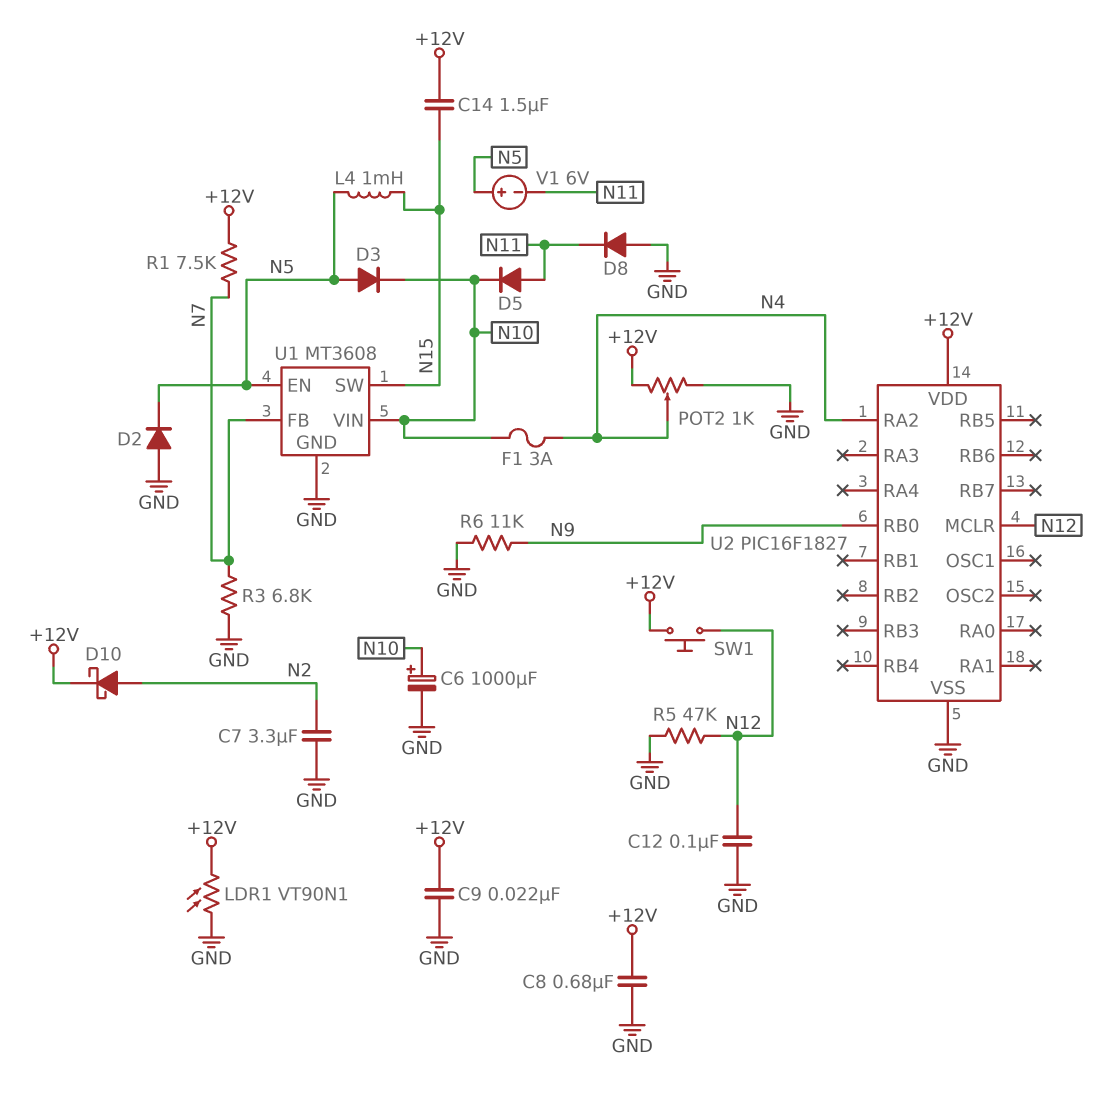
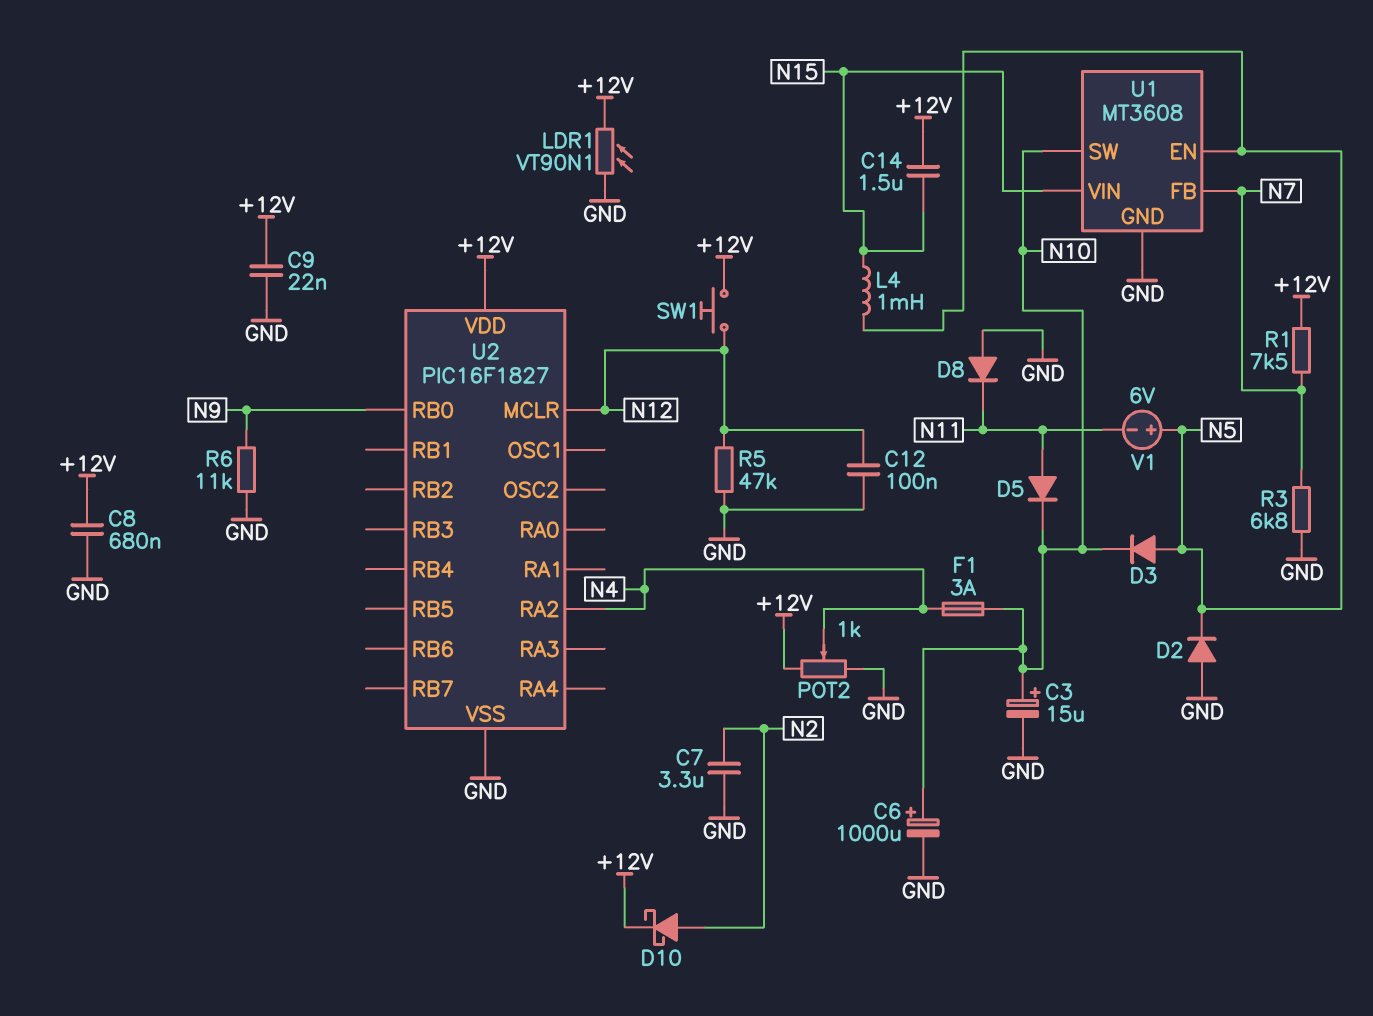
C3: none -> 15uF (plus N10, minus GND)
U1 pin SW: N15 -> N10
U1 pin VIN: N10 -> N15

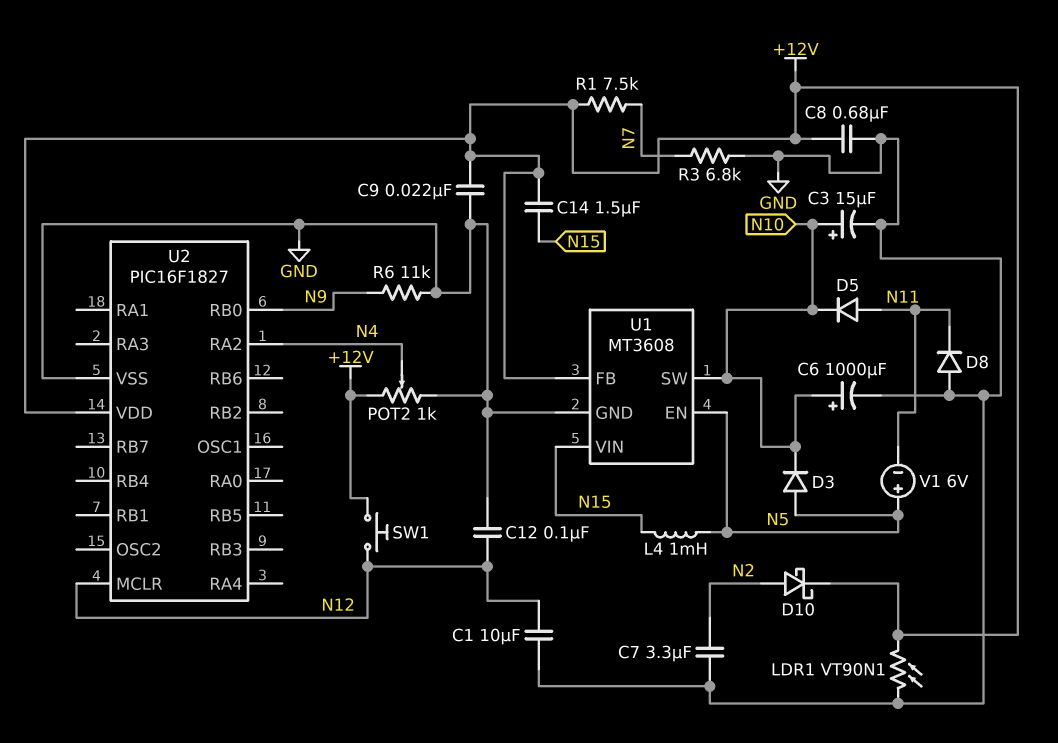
C1: none -> 10uF (GND, N12)
D2: diode (A GND, K N5) -> none
F1: 3A (N4, N10) -> none
R5: 47k (GND, N12) -> none
U1 pin FB: N7 -> +12V

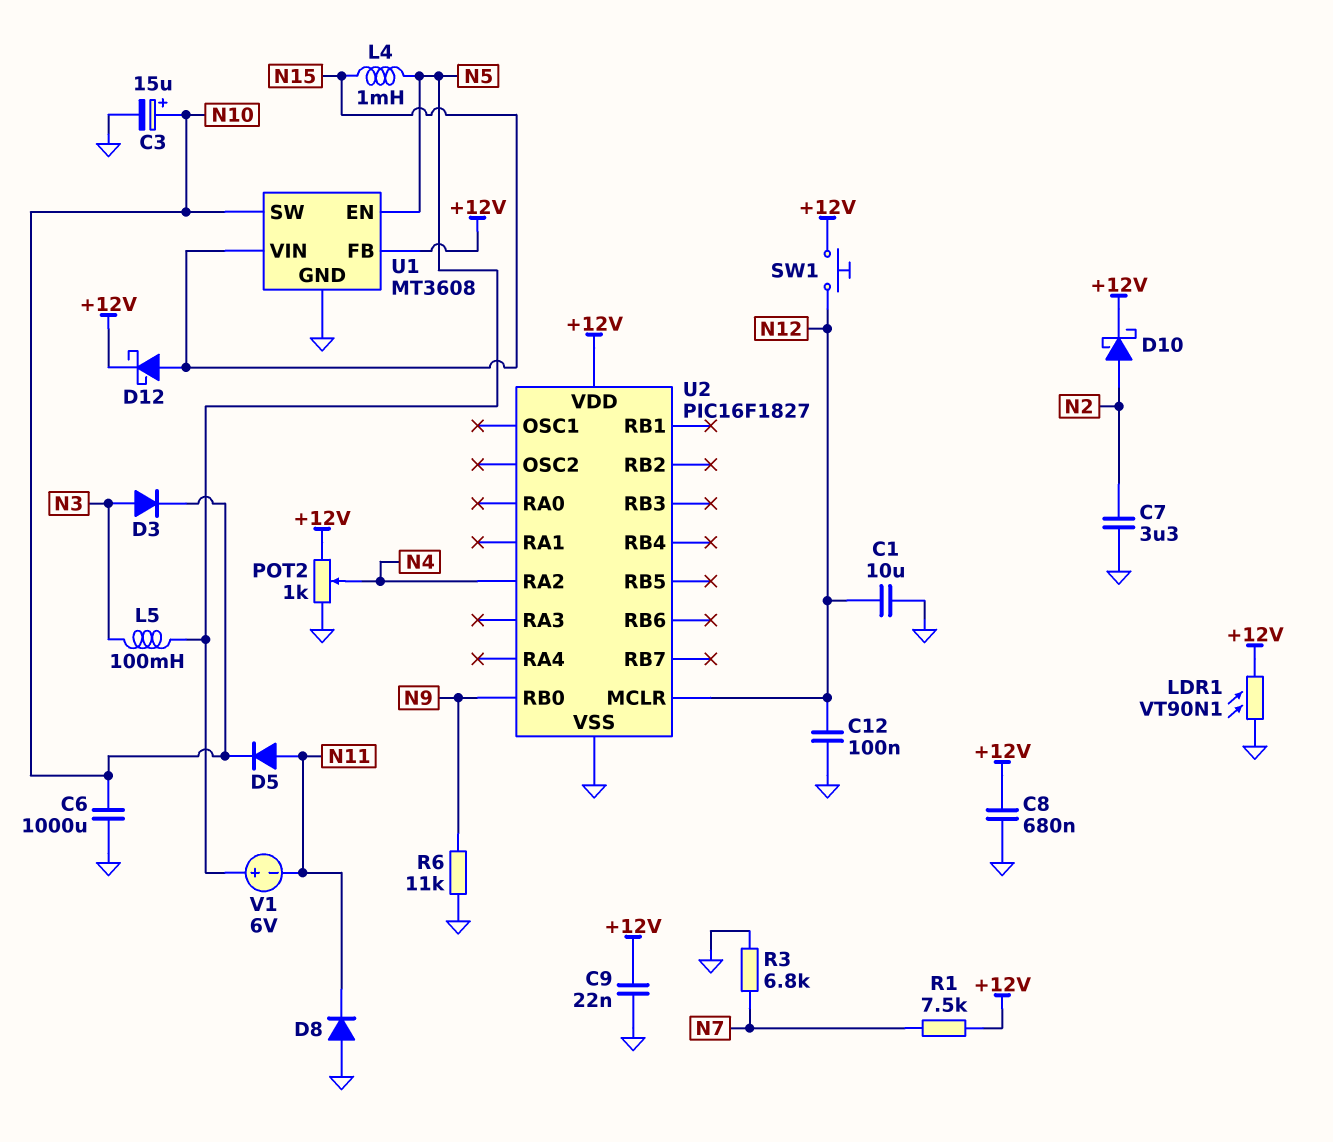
C6: 1000uF (plus N10, minus GND) -> 1000uF (GND, N10)
C14: 1.5uF (+12V, N15) -> none
D3: diode (A N5, K N10) -> diode (A N3, K N10)
D12: none -> schottky (A N15, K +12V)
L5: none -> 100mH (N3, N5)

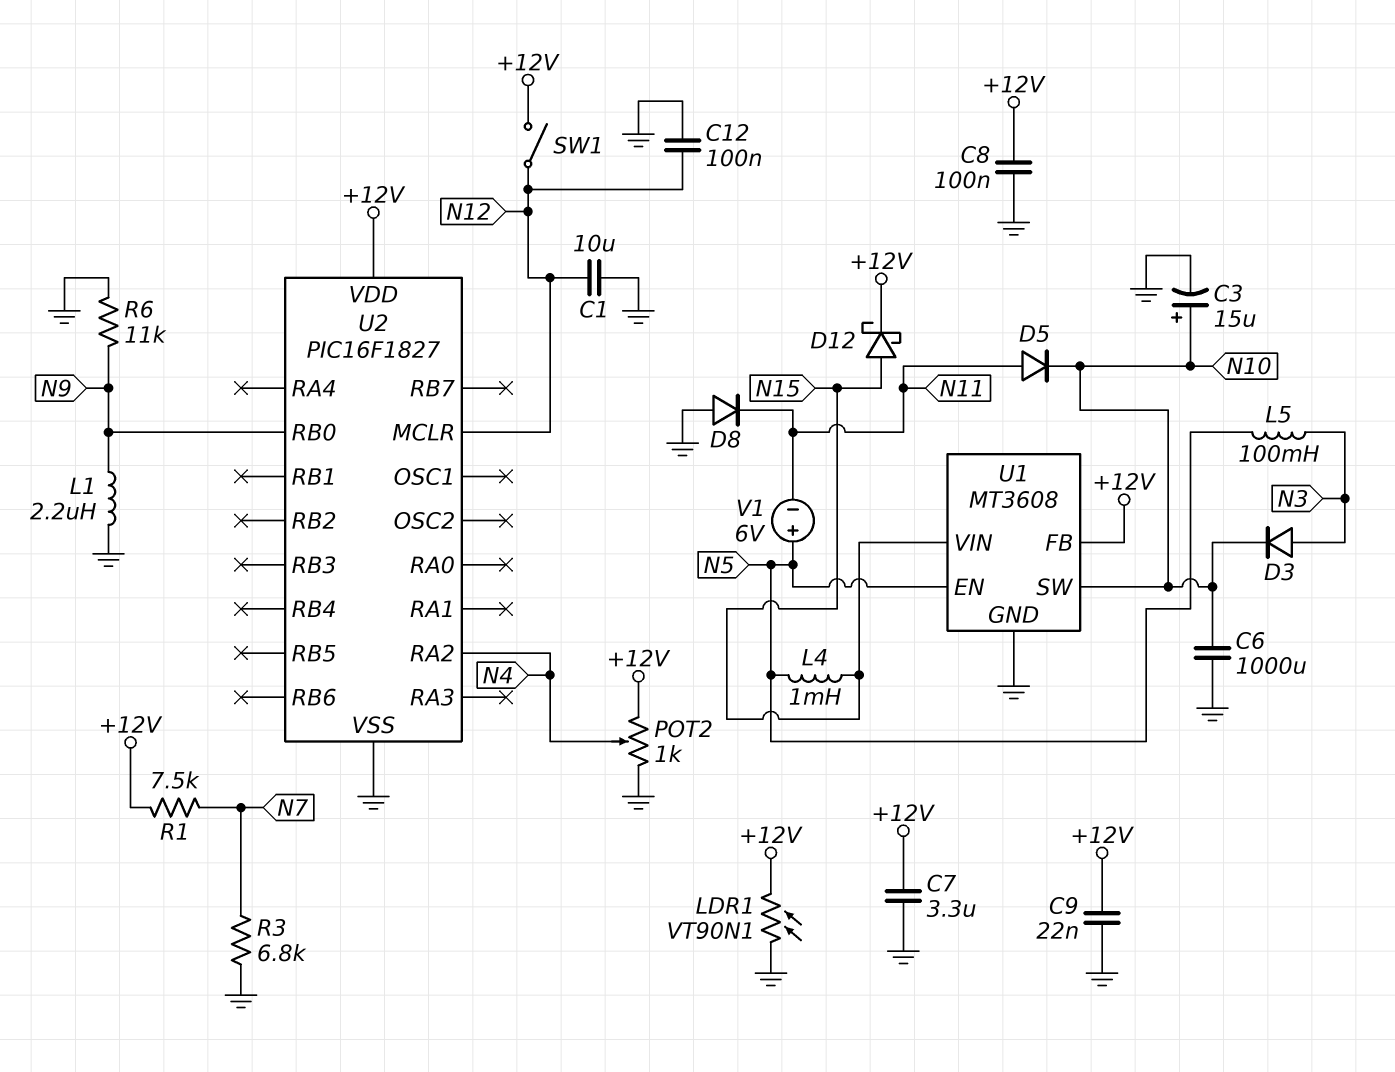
C7: 3.3uF (GND, N2) -> 3.3uF (+12V, GND)
C8: 680nF (+12V, GND) -> 100nF (+12V, GND)
D10: schottky (A N2, K +12V) -> none
L1: none -> 2.2uH (GND, N9)
SW1: button (+12V, N12) -> switch (+12V, N12)

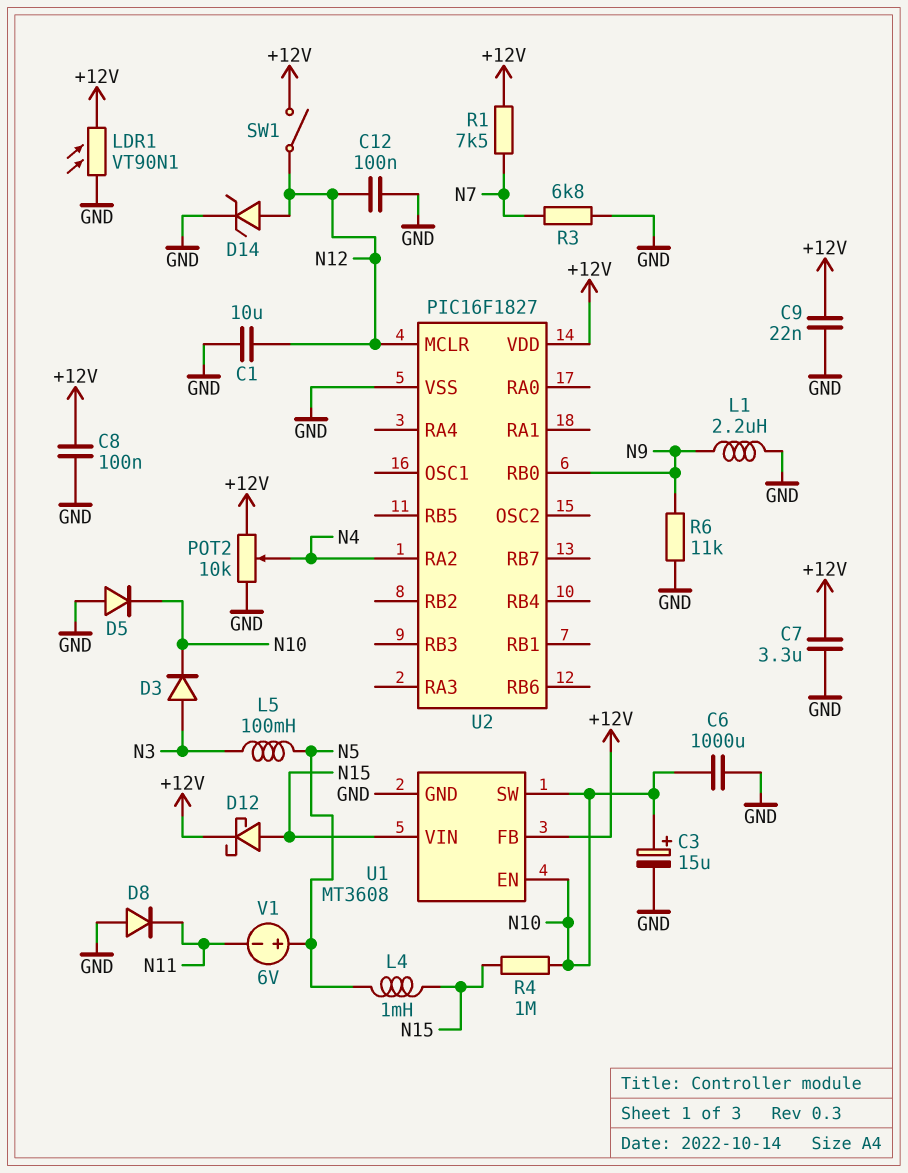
D5: diode (A N11, K N10) -> diode (A GND, K N10)
D14: none -> zener (A N12, K GND)
POT2: 1k (+12V, GND, wiper N4) -> 10k (+12V, GND, wiper N4)
R4: none -> 1M (N10, N15)
U1 pin EN: N5 -> N10

